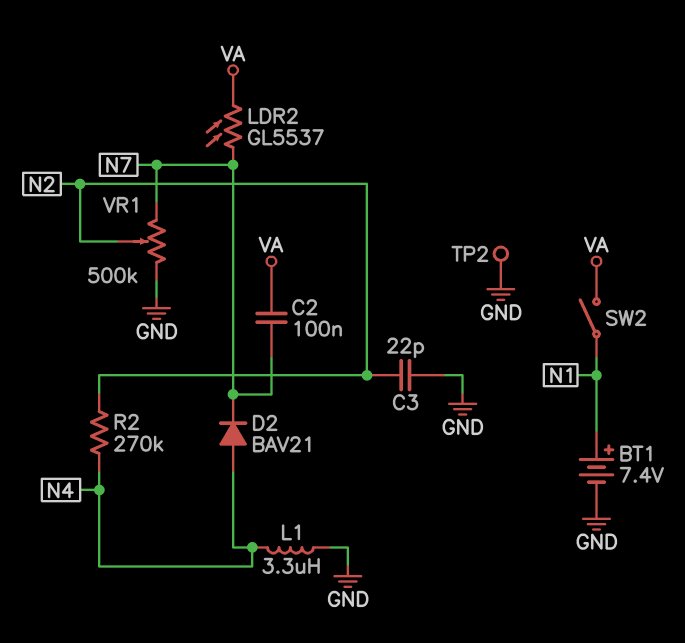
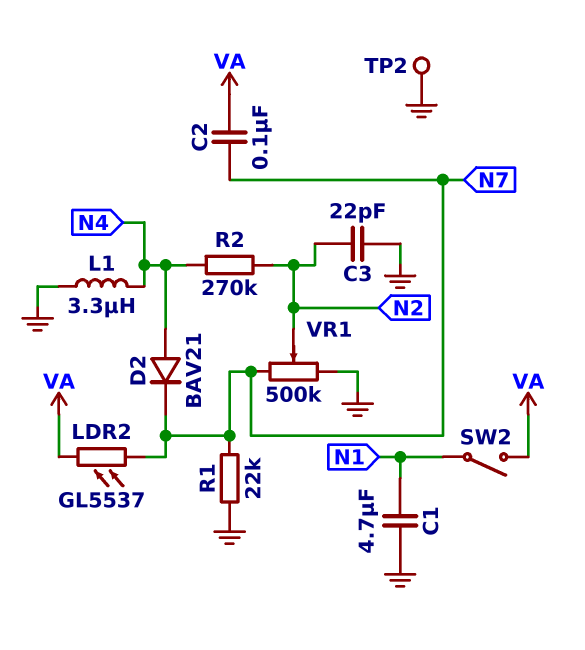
BT1: 7.4V (plus N1, minus GND) -> none
C1: none -> 4.7uF (GND, N1)
R1: none -> 22k (GND, N7)

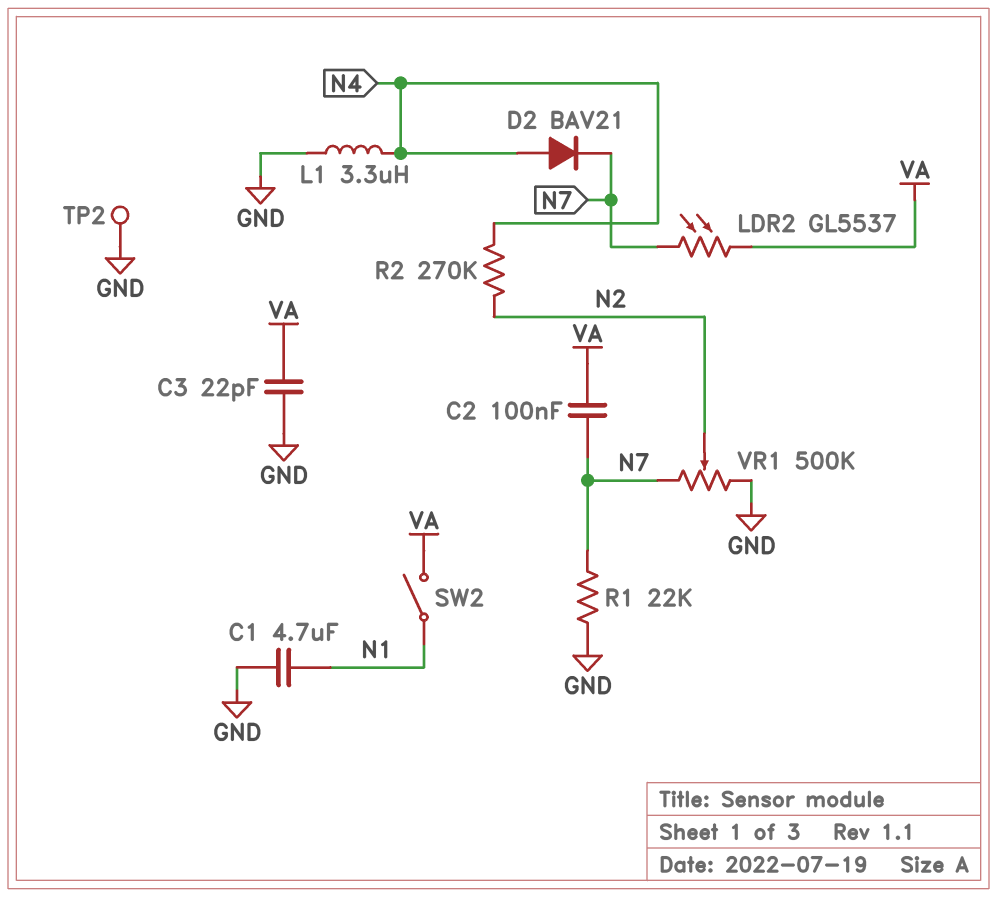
C3: 22pF (GND, N2) -> 22pF (GND, VA)

